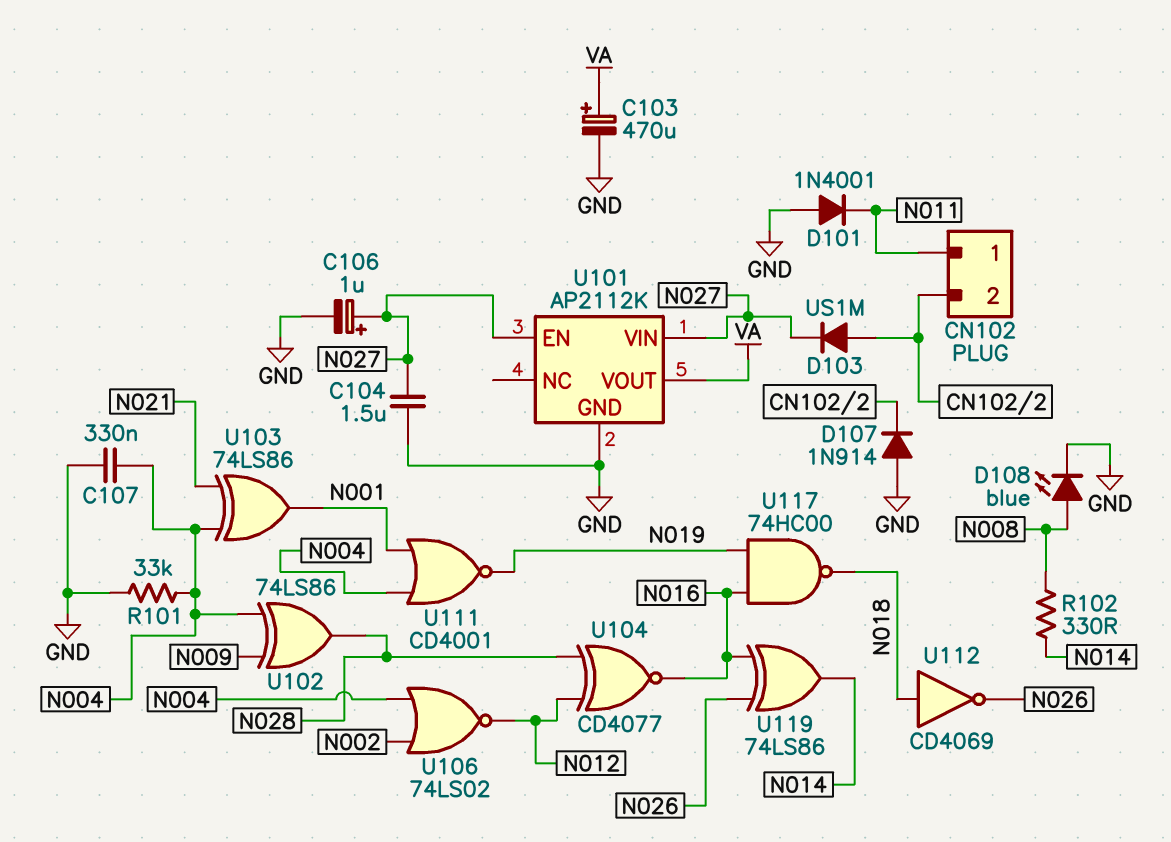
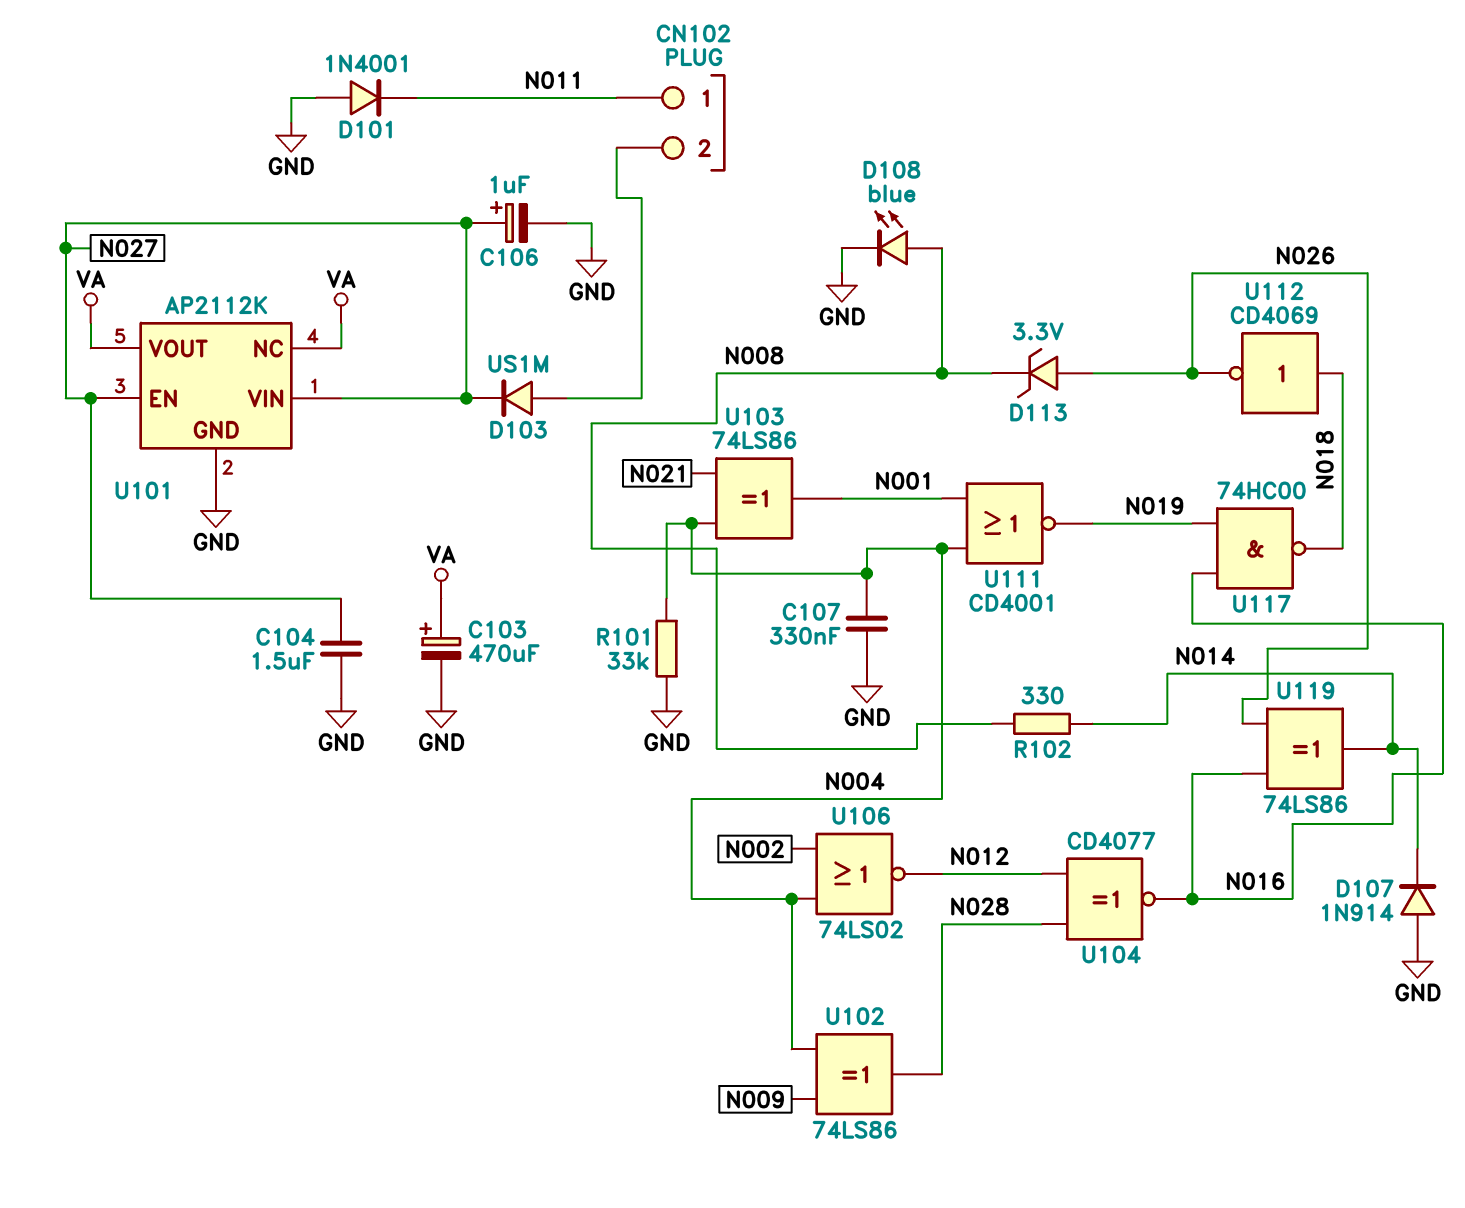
D107: diode 1N914 (A GND, K CN102/2) -> diode 1N914 (A GND, K N014)
D113: none -> zener 3.3V (A N026, K N008)
U101 pin NC: none -> VA

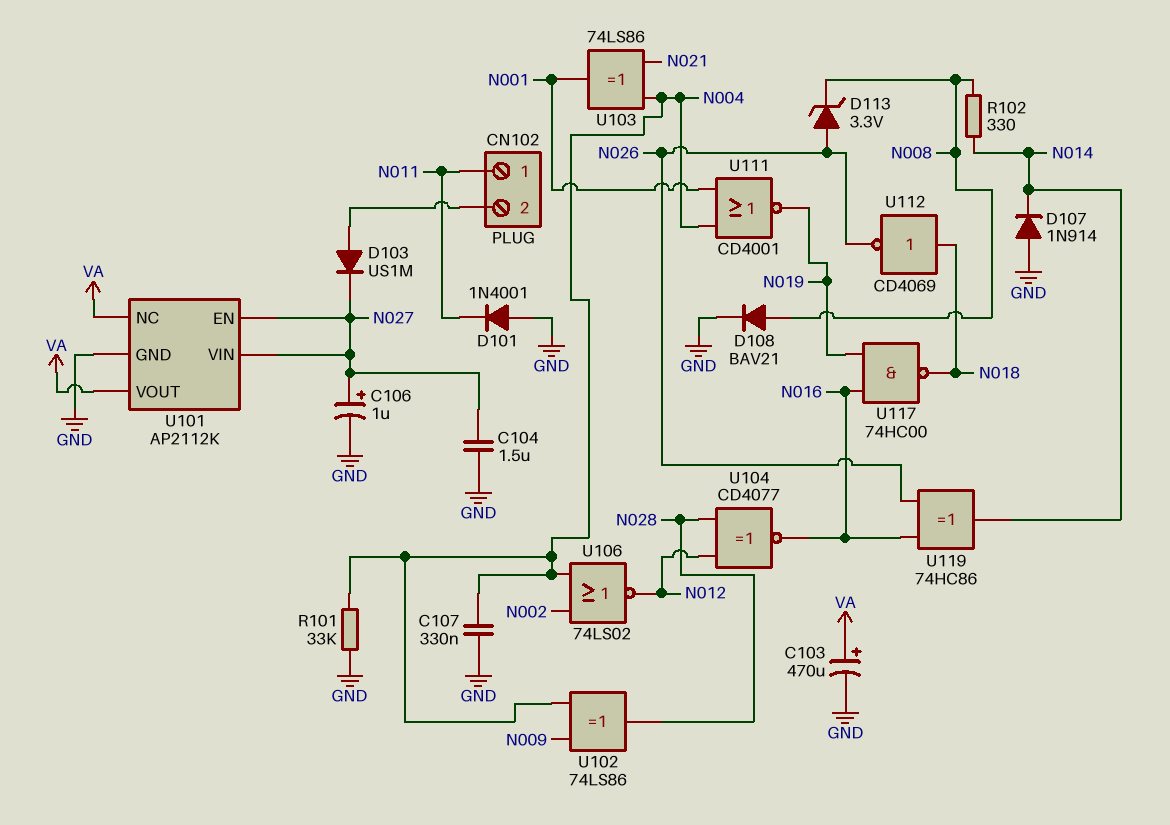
D108: LED blue (A N008, K GND) -> diode BAV21 (A N008, K GND)
U119: XOR 74LS86 (in N016, in N026, out N014) -> XOR 74HC86 (in N016, in N026, out N014)

